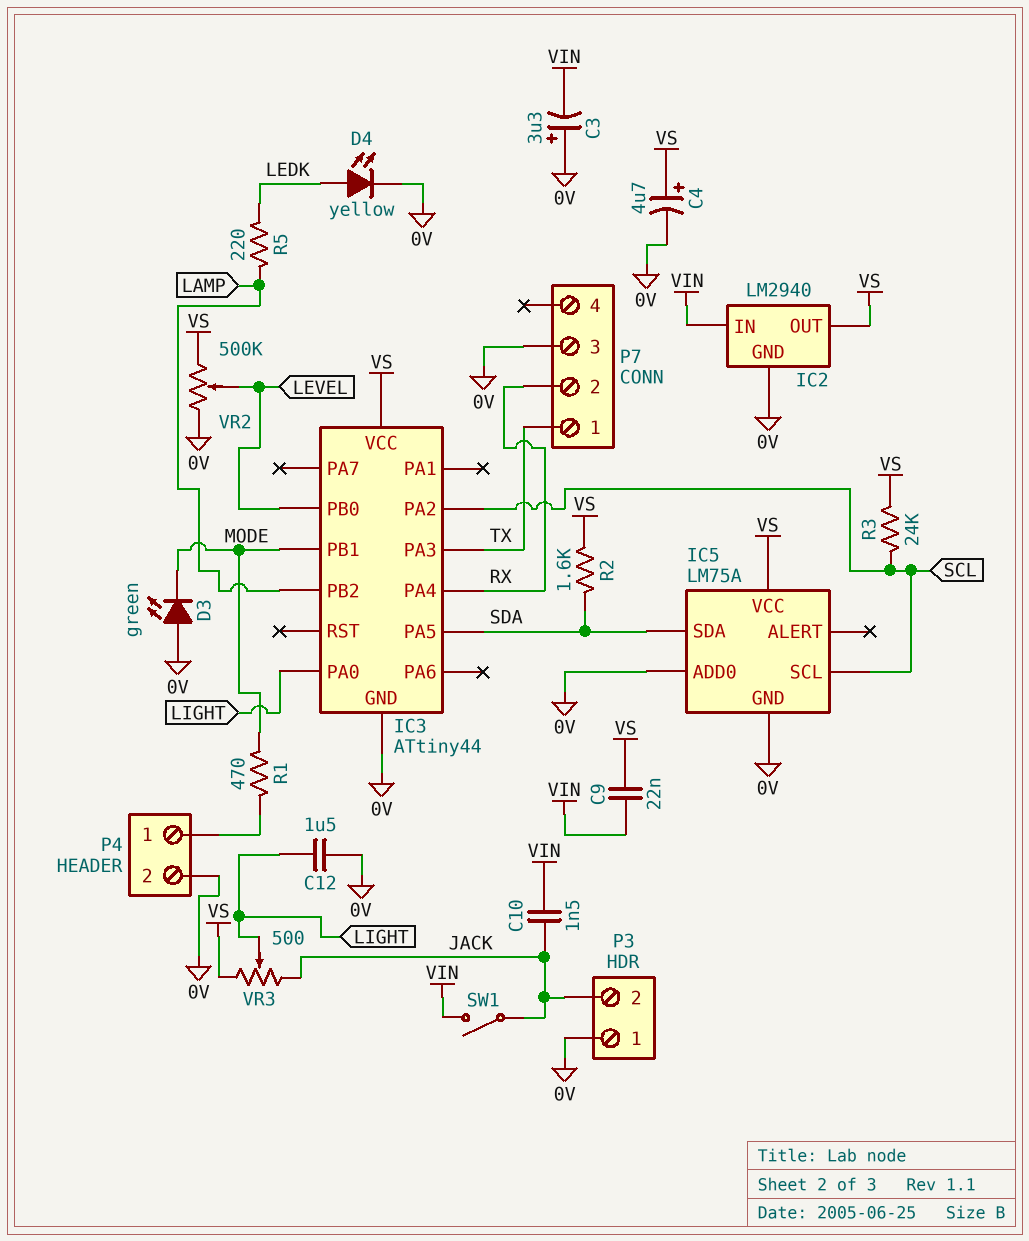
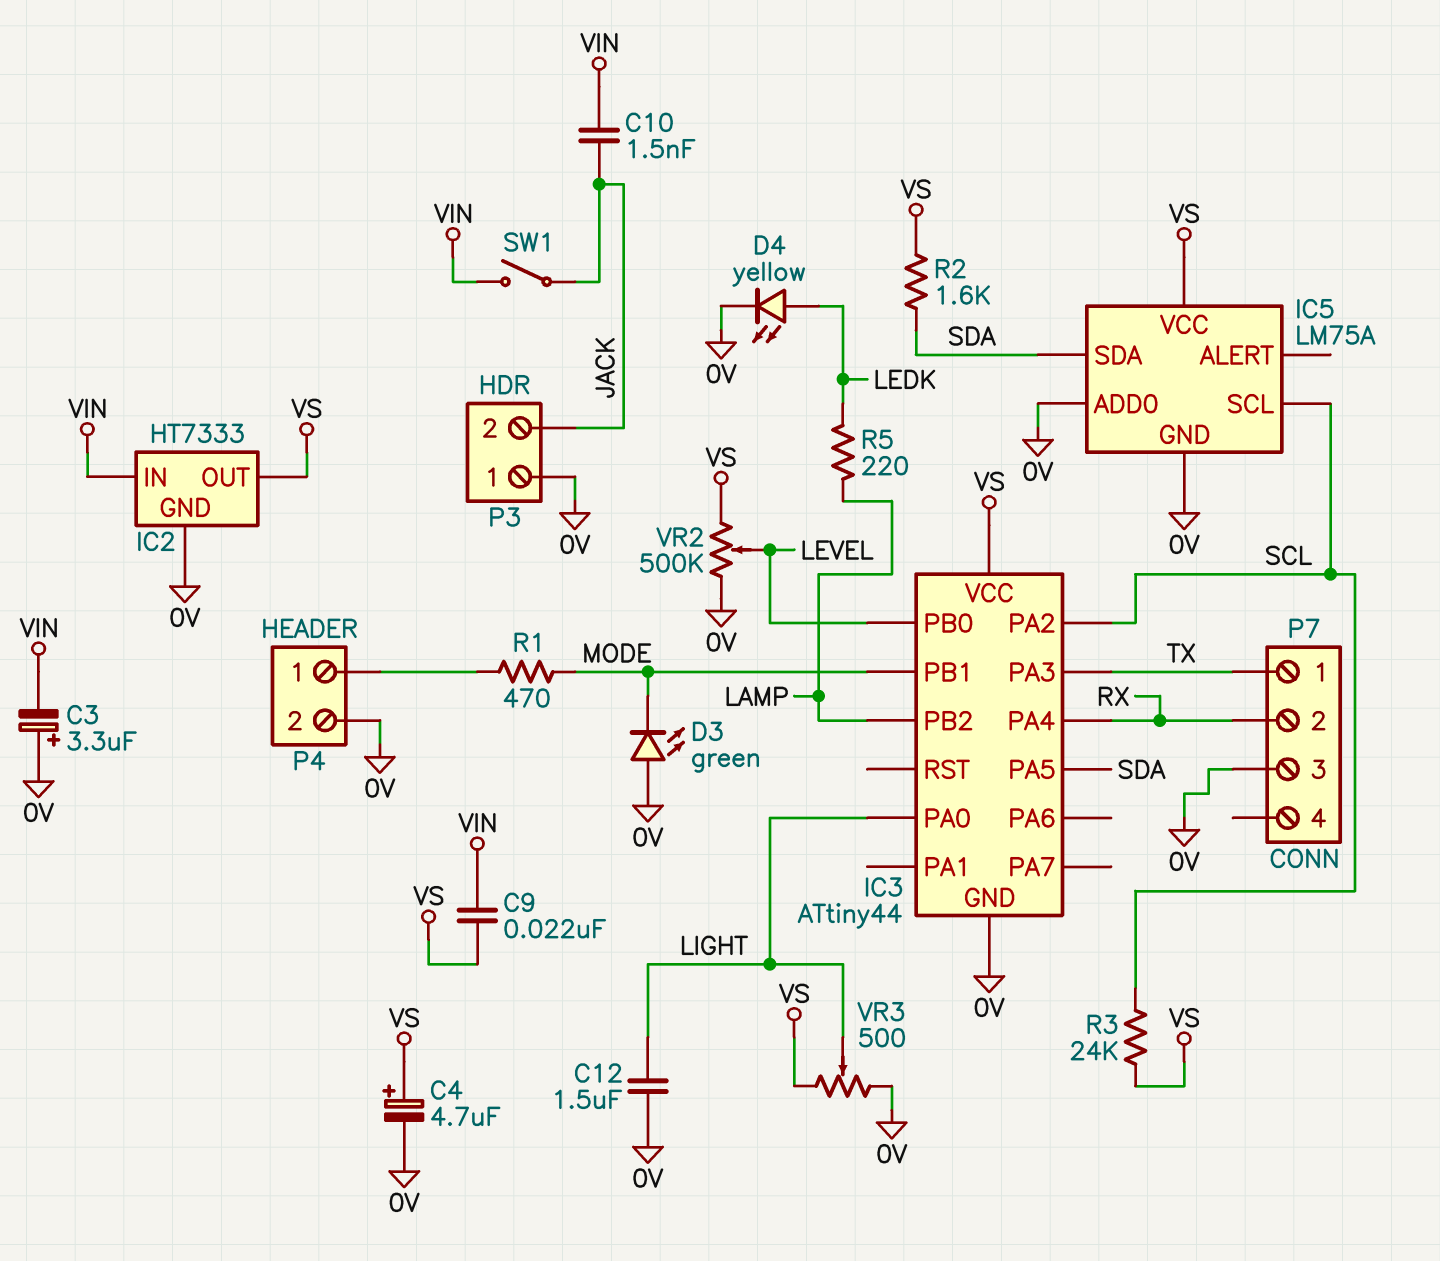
IC2: LM2940 -> HT7333
VR3: 500 (JACK, VS, wiper LIGHT) -> 500 (0V, VS, wiper LIGHT)

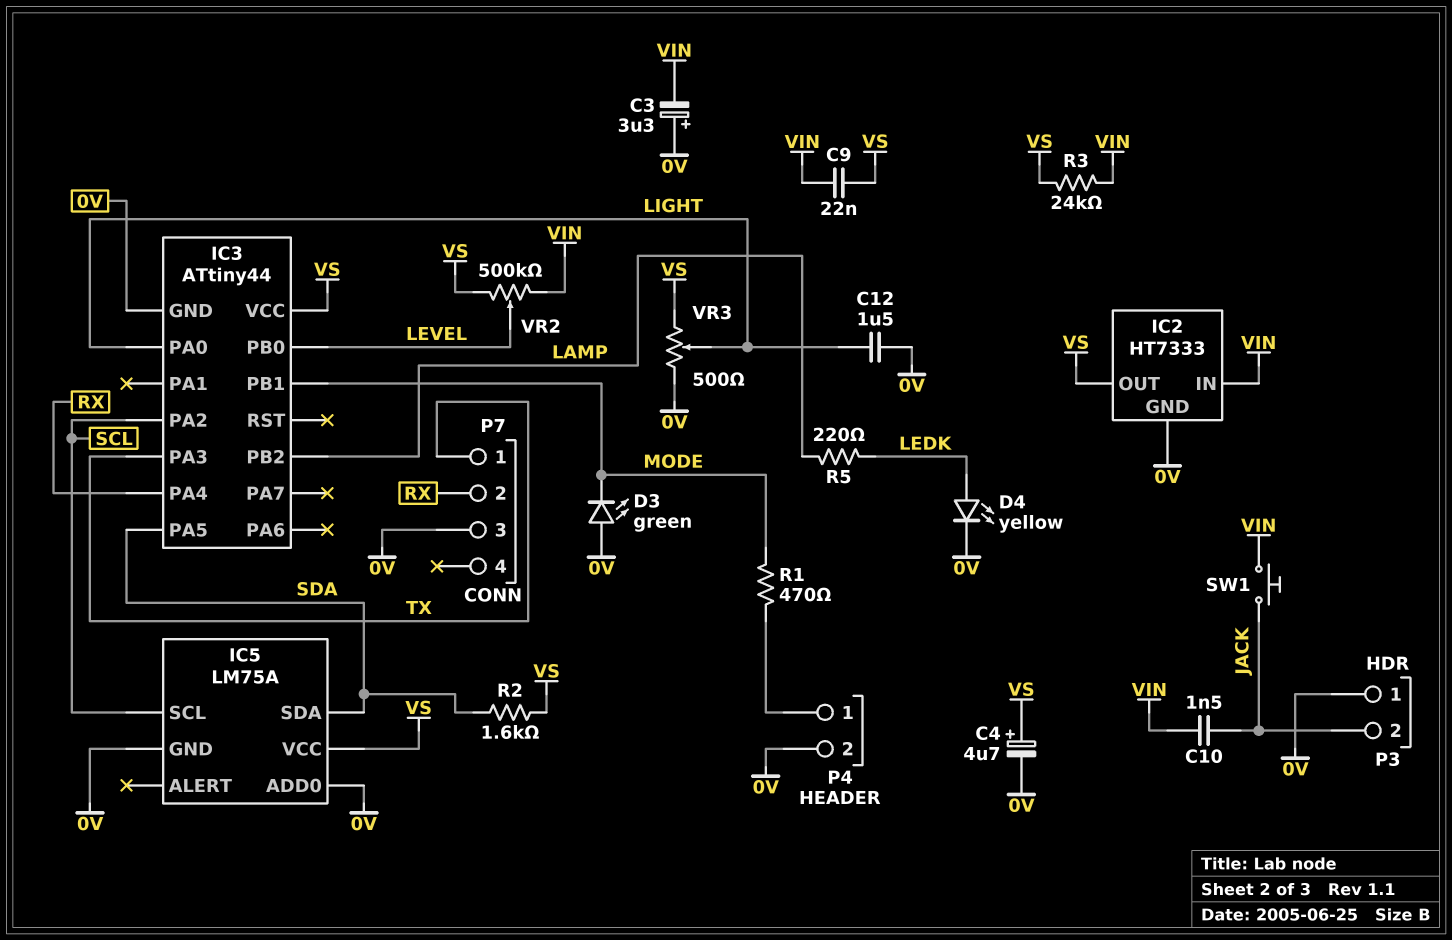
R3: 24k (SCL, VS) -> 24k (VIN, VS)
SW1: switch (JACK, VIN) -> button (JACK, VIN)
VR2: 500k (0V, VS, wiper LEVEL) -> 500k (VIN, VS, wiper LEVEL)

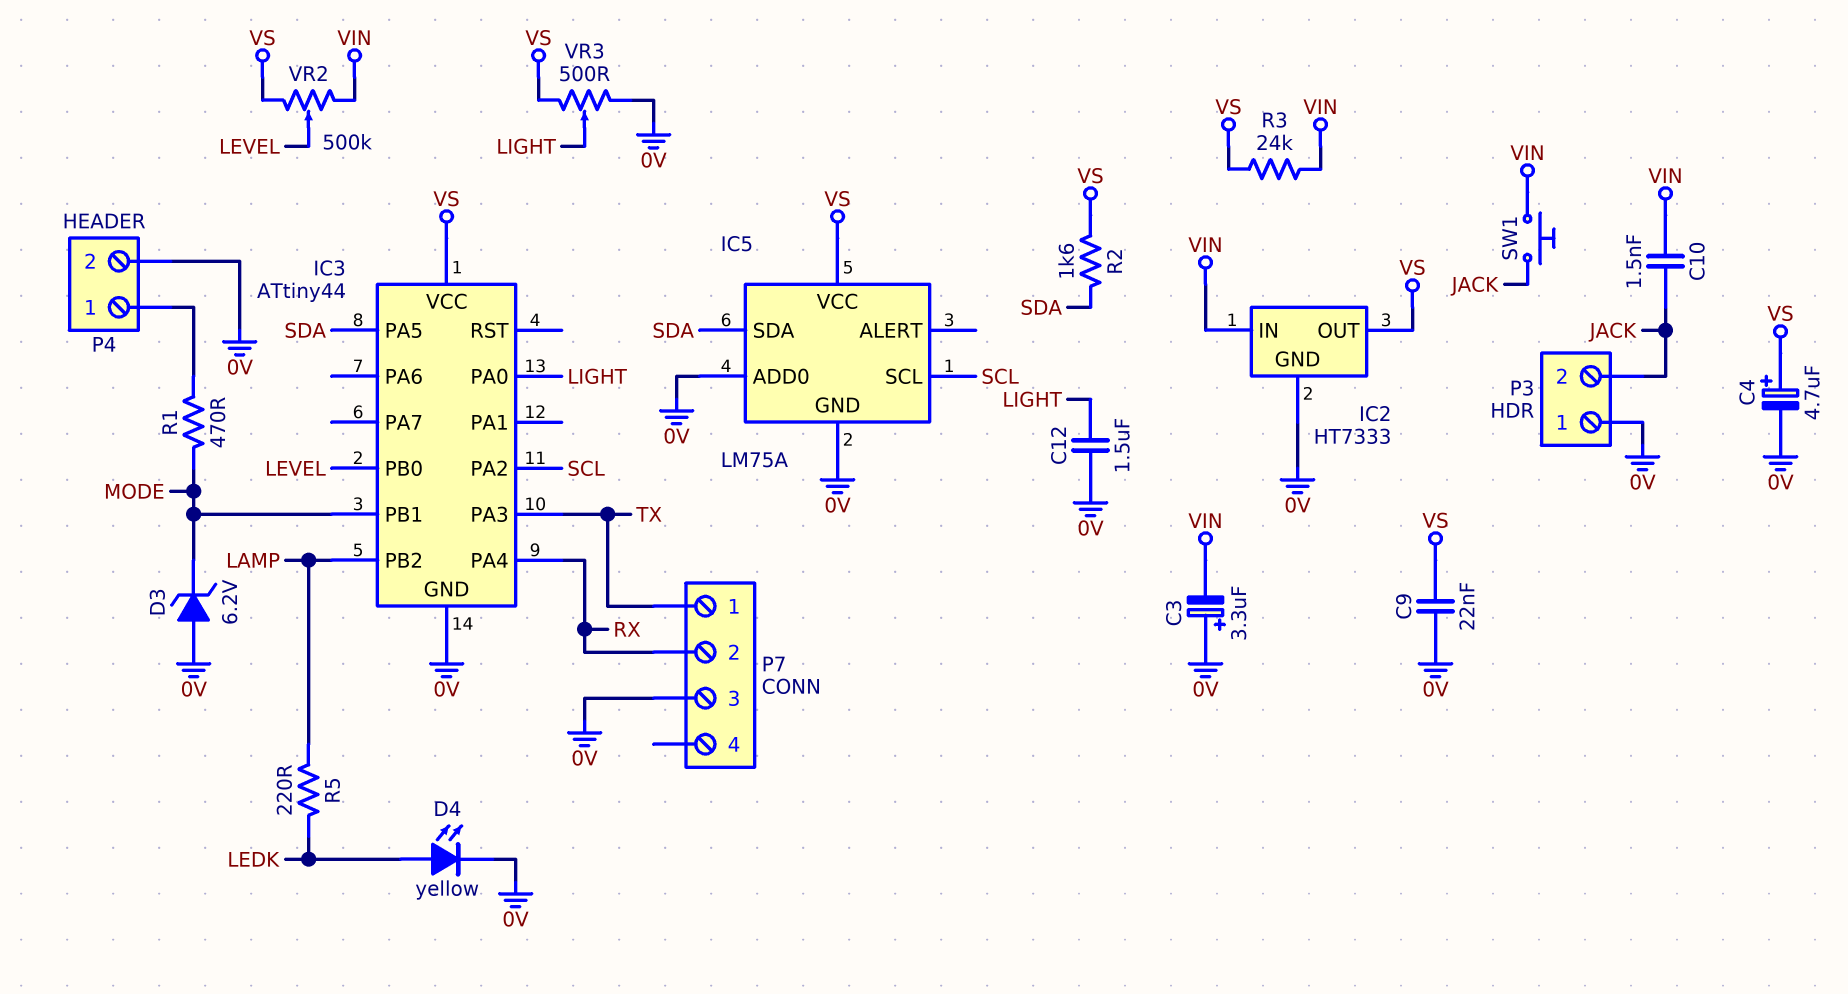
C9: 22nF (VIN, VS) -> 22nF (0V, VS)
D3: LED green (A 0V, K MODE) -> zener 6.2V (A 0V, K MODE)

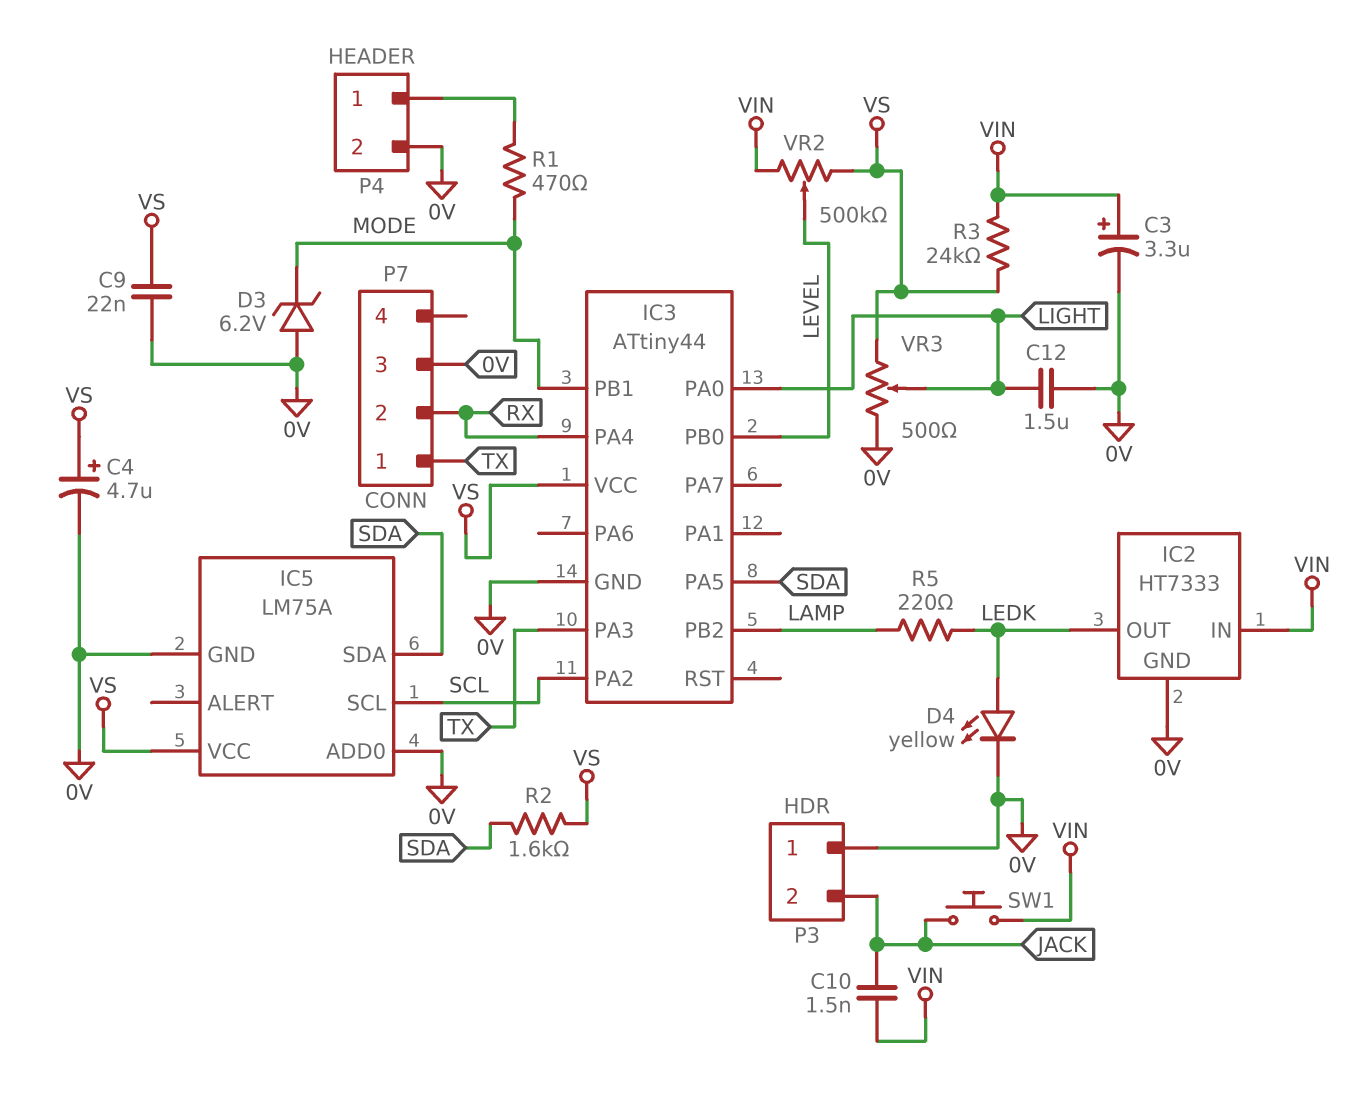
C3: 3.3uF (plus 0V, minus VIN) -> 3.3uF (plus VIN, minus 0V)
IC2 pin OUT: VS -> LEDK

